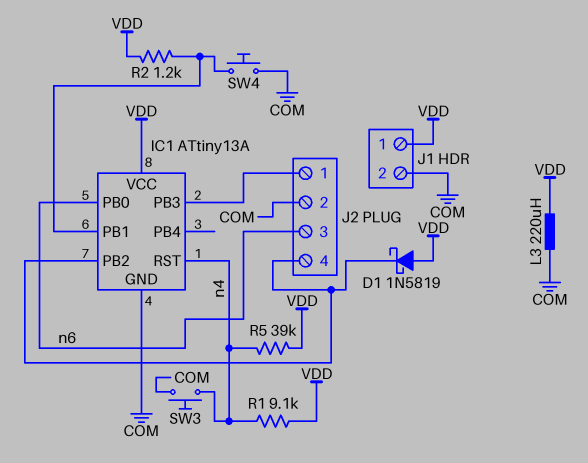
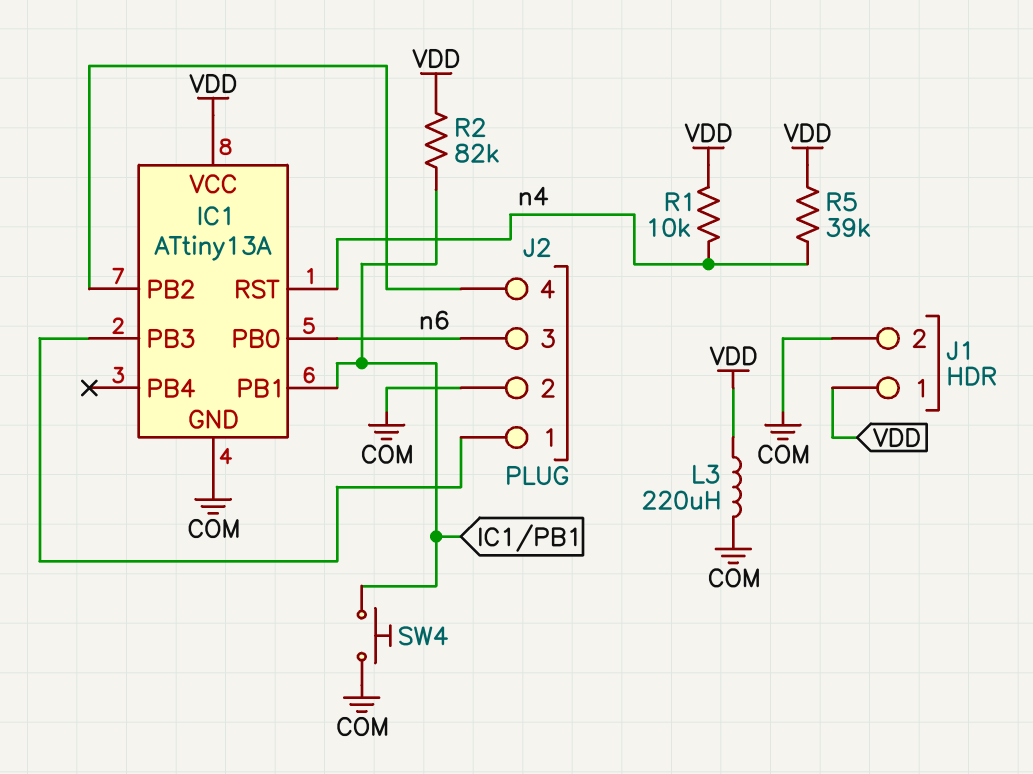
D1: schottky 1N5819 (A VDD, K IC1/PB2) -> none
R1: 9.1k (VDD, n4) -> 10k (VDD, n4)
R2: 1.2k (IC1/PB1, VDD) -> 82k (IC1/PB1, VDD)
SW3: button (COM, n4) -> none

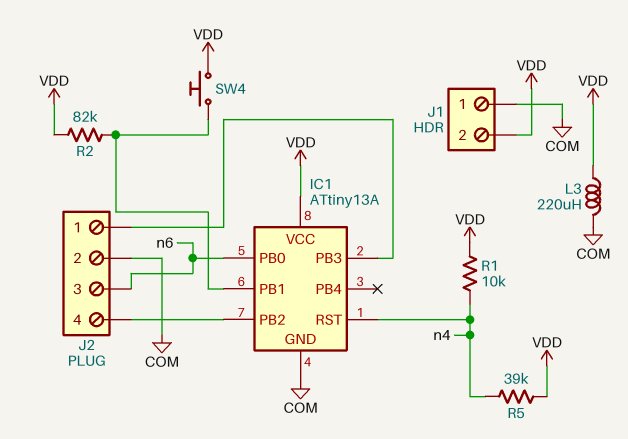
J1 pin 1: VDD -> COM
J1 pin 2: COM -> VDD
SW4: button (COM, IC1/PB1) -> button (IC1/PB1, VDD)

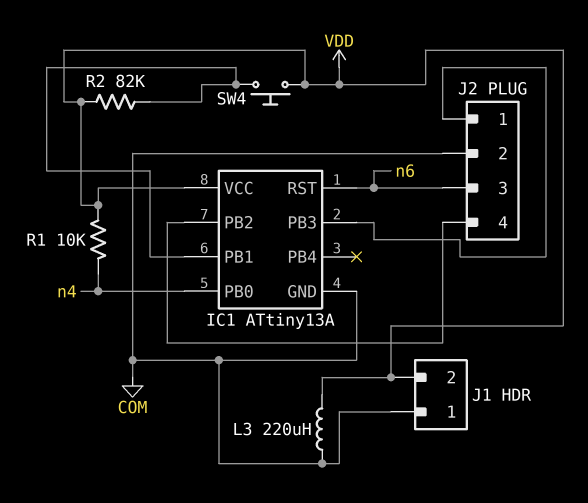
IC1 pin PB0: n6 -> n4
IC1 pin RST: n4 -> n6
R5: 39k (VDD, n4) -> none

